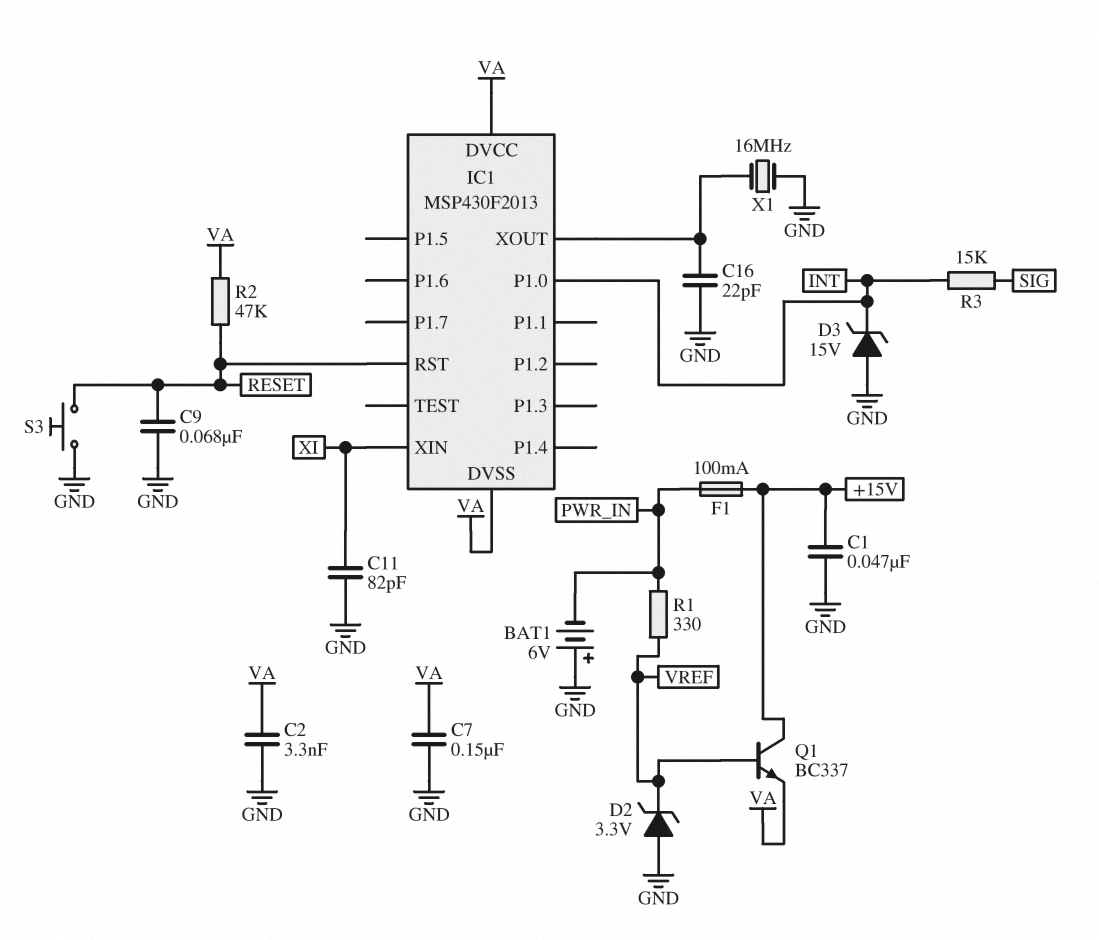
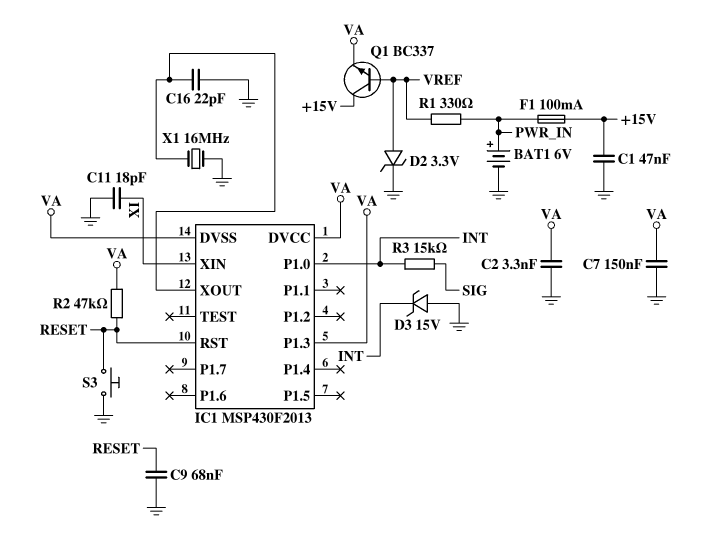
BAT1: 6V (plus GND, minus PWR_IN) -> 6V (plus PWR_IN, minus GND)
C11: 82pF (GND, XI) -> 18pF (GND, XI)
D2: zener 3.3V (A GND, K VREF) -> zener 3.3V (A VREF, K GND)
IC1 pin P1.3: none -> VA

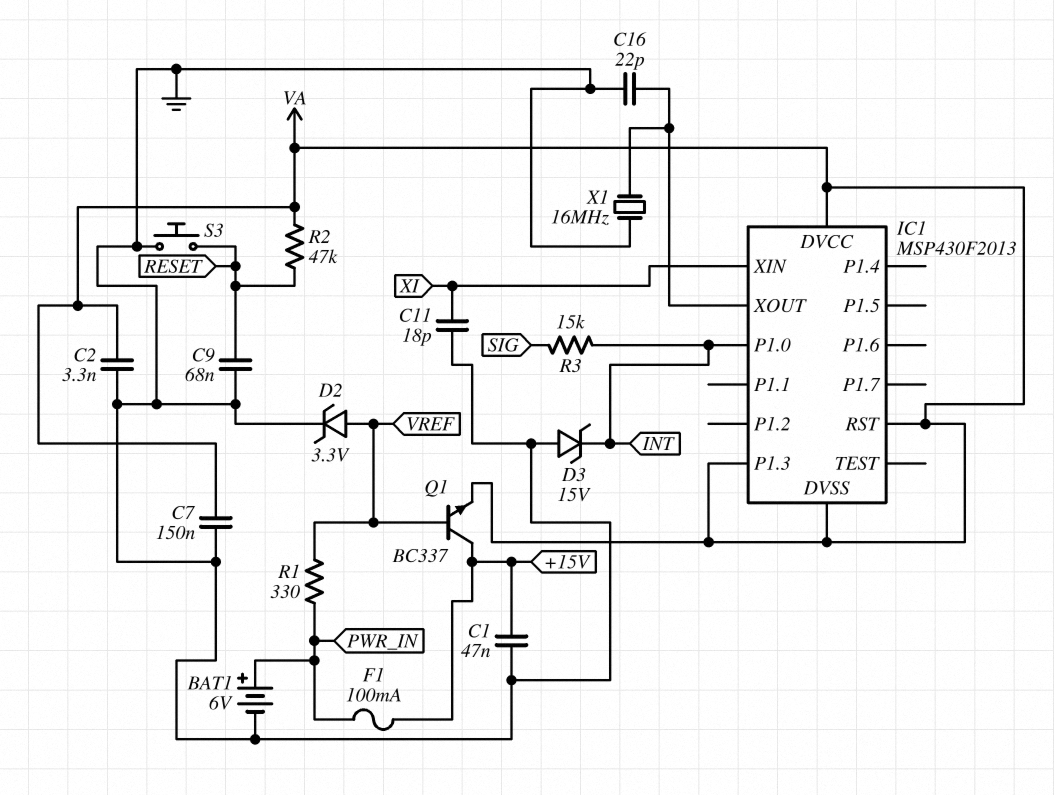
IC1 pin RST: RESET -> VA

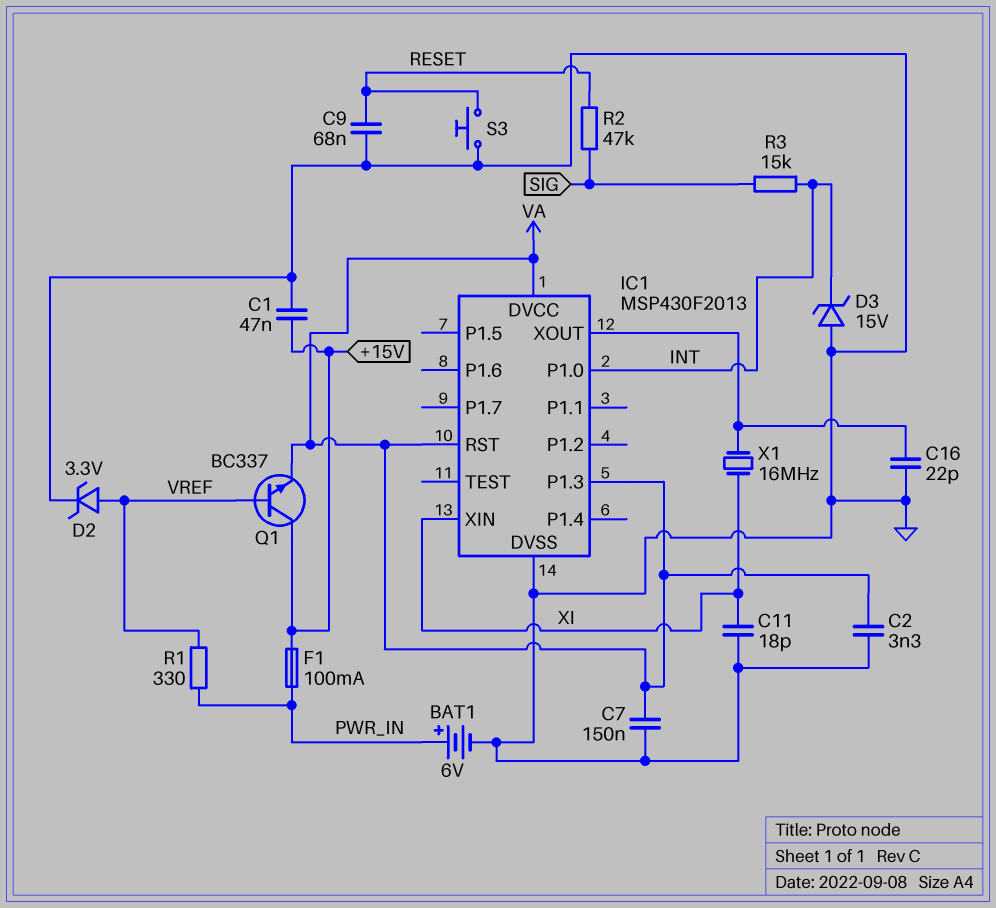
IC1 pin DVSS: VA -> GND
R2: 47k (RESET, VA) -> 47k (RESET, SIG)
X1: 16MHz (GND, IC1/XOUT) -> 16MHz (IC1/XOUT, XI)

